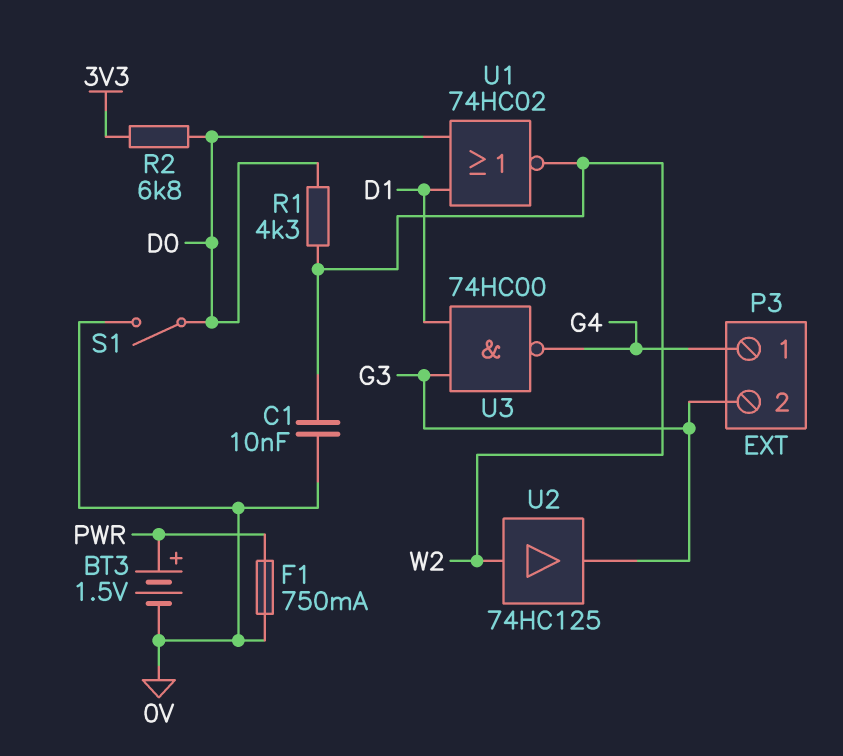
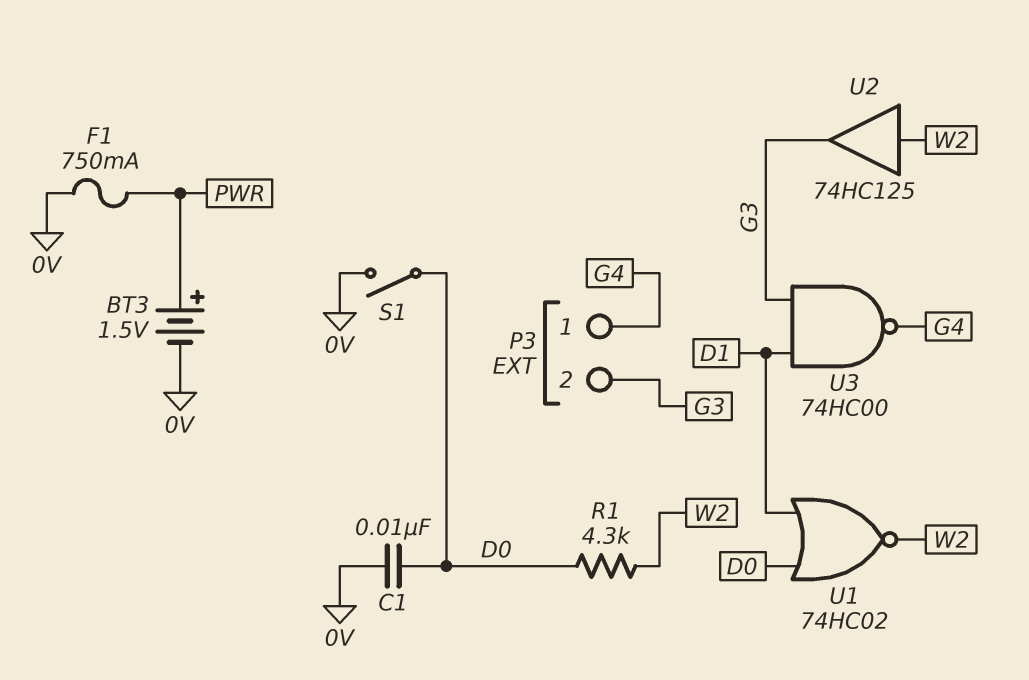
C1: 10nF (0V, W2) -> 10nF (0V, D0)
R2: 6.8k (3V3, D0) -> none

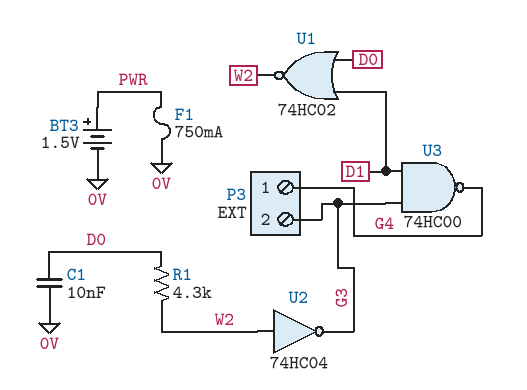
S1: switch (0V, D0) -> none
U2: buffer 74HC125 (in W2, out G3) -> NOT 74HC04 (in W2, out G3)

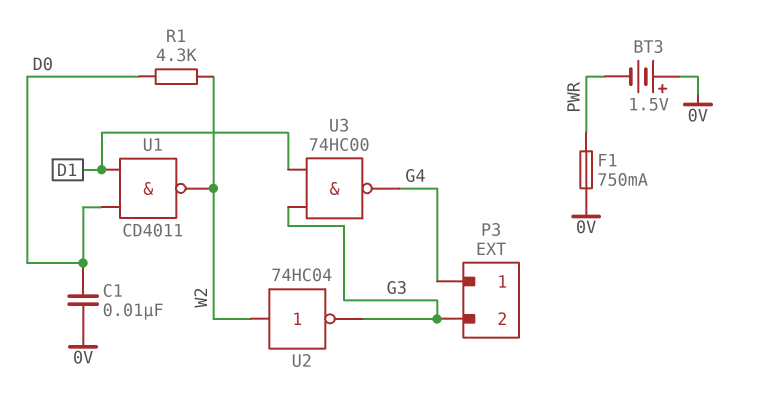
BT3: 1.5V (plus PWR, minus 0V) -> 1.5V (plus 0V, minus PWR)
U1: NOR 74HC02 (in D0, in D1, out W2) -> NAND CD4011 (in D0, in D1, out W2)

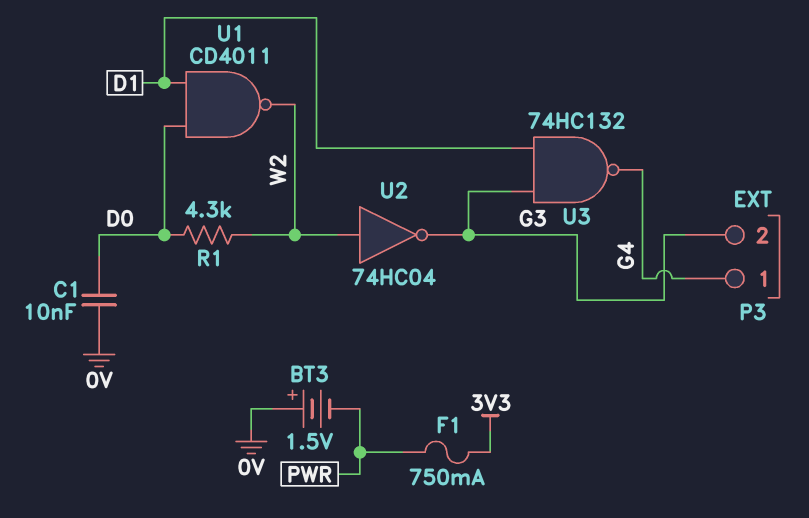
F1: 750mA (0V, PWR) -> 750mA (3V3, PWR)
U3: NAND 74HC00 (in D1, in G3, out G4) -> NAND 74HC132 (in D1, in G3, out G4)

